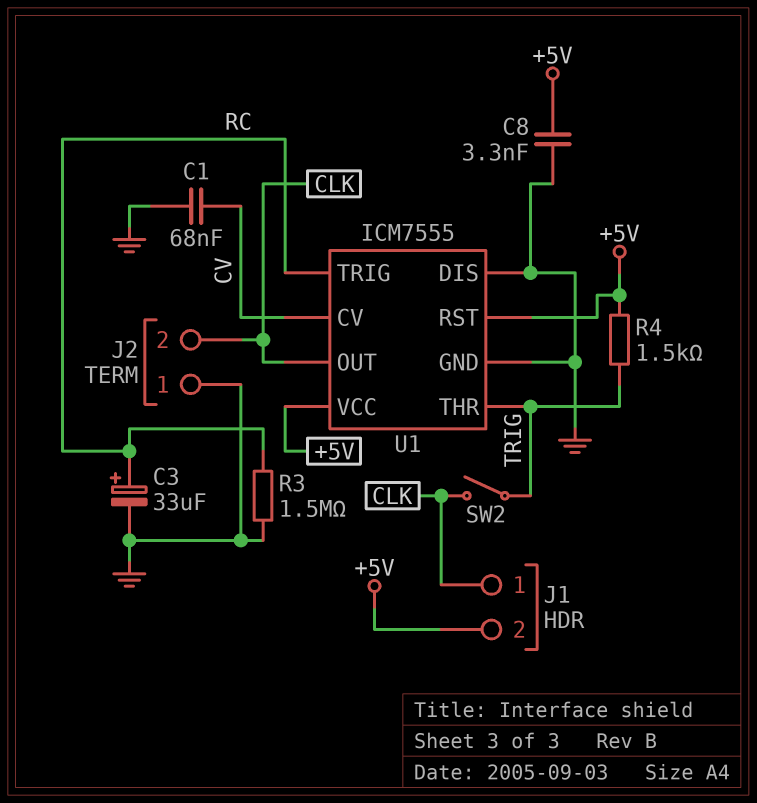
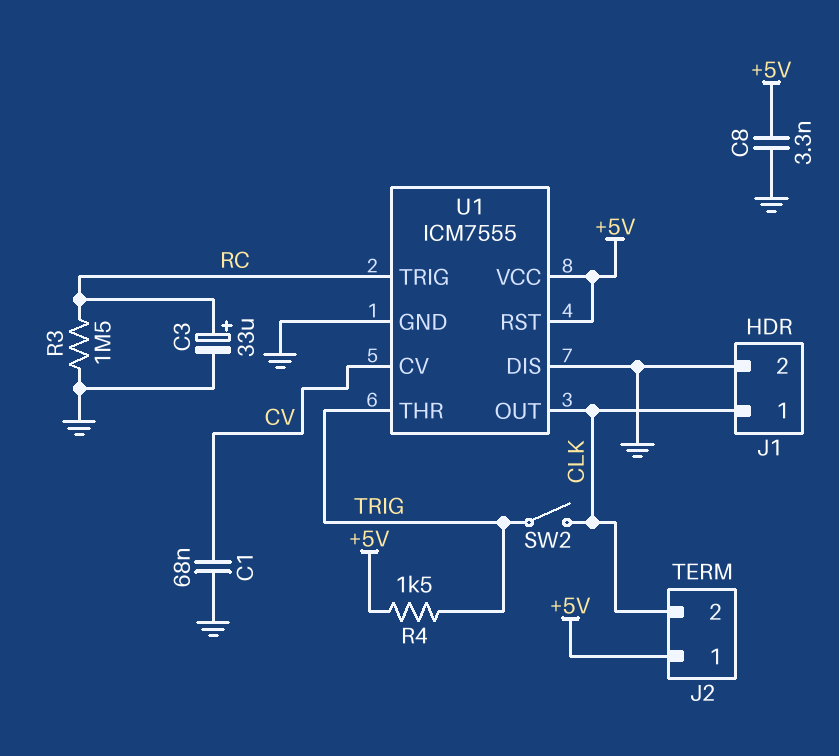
J1 pin 2: +5V -> GND
J2 pin 1: GND -> +5V

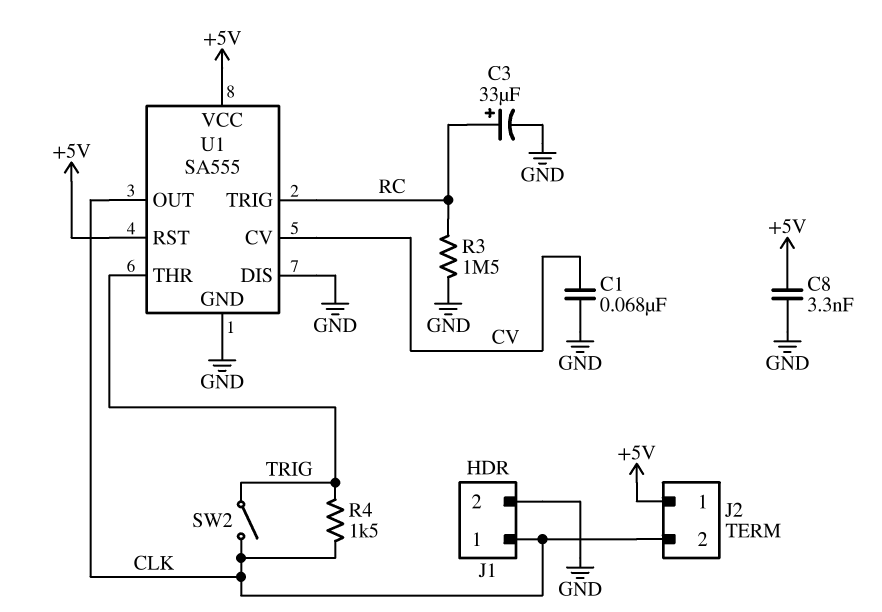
R4: 1.5k (+5V, TRIG) -> 1.5k (CLK, TRIG)
U1: ICM7555 -> SA555

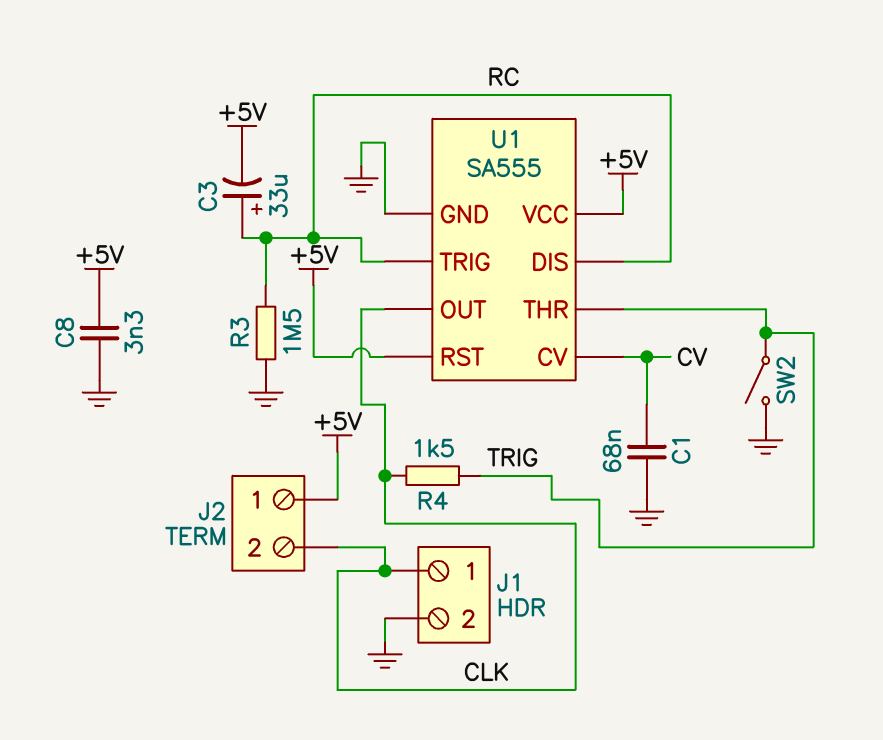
C3: 33uF (plus RC, minus GND) -> 33uF (plus RC, minus +5V)
SW2: switch (CLK, TRIG) -> switch (GND, TRIG)
U1 pin DIS: GND -> RC

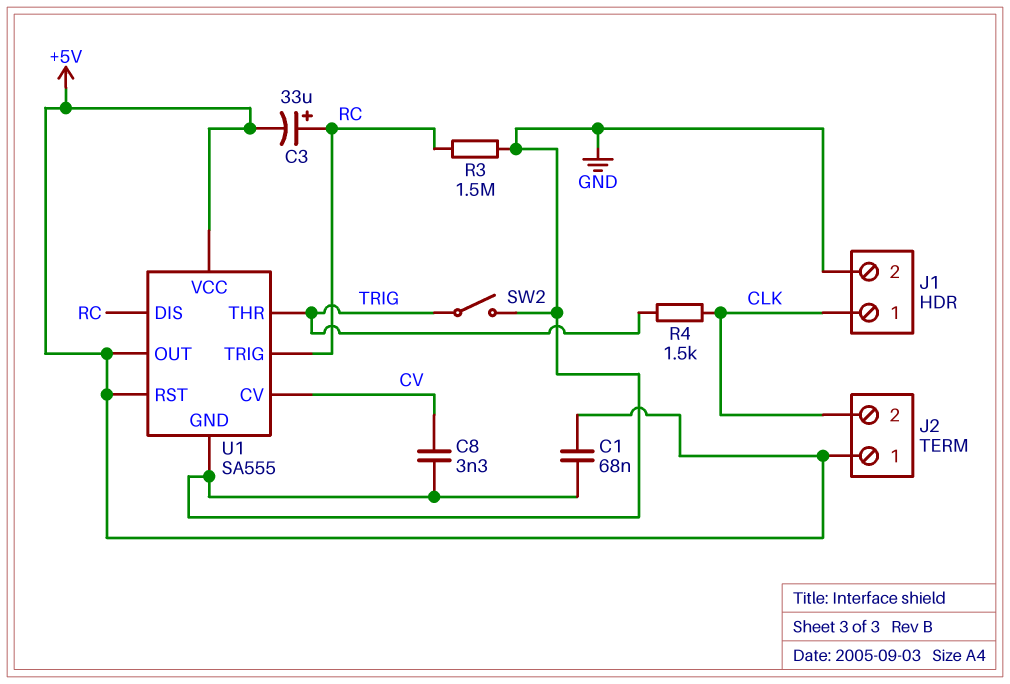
C1: 68nF (CV, GND) -> 68nF (+5V, GND)
C8: 3.3nF (+5V, GND) -> 3.3nF (CV, GND)
U1 pin OUT: CLK -> +5V

